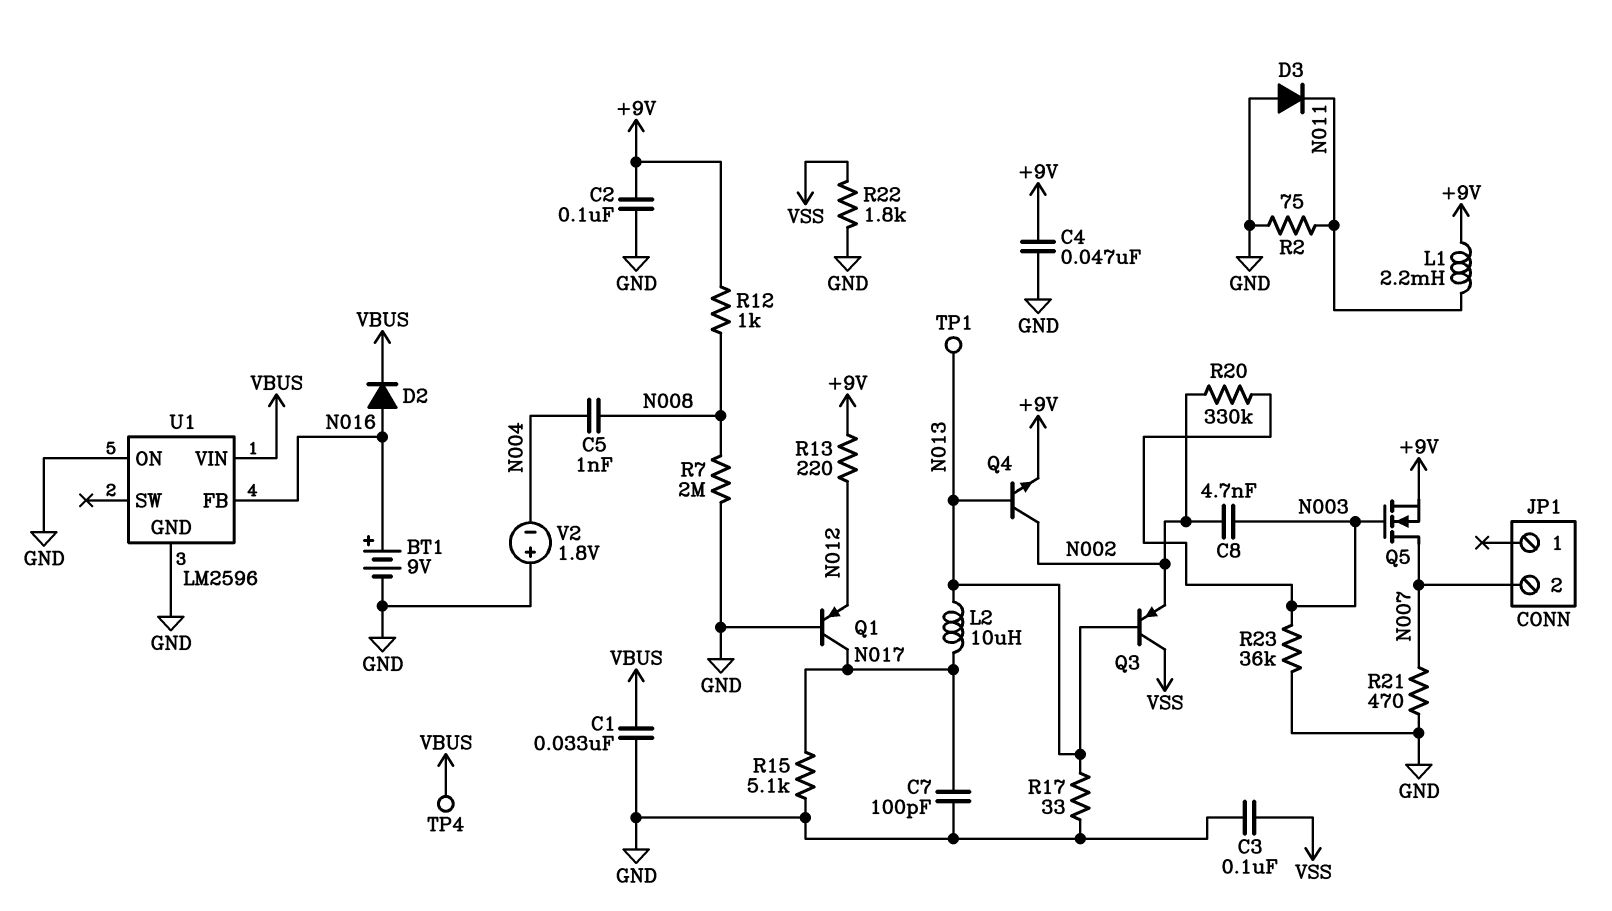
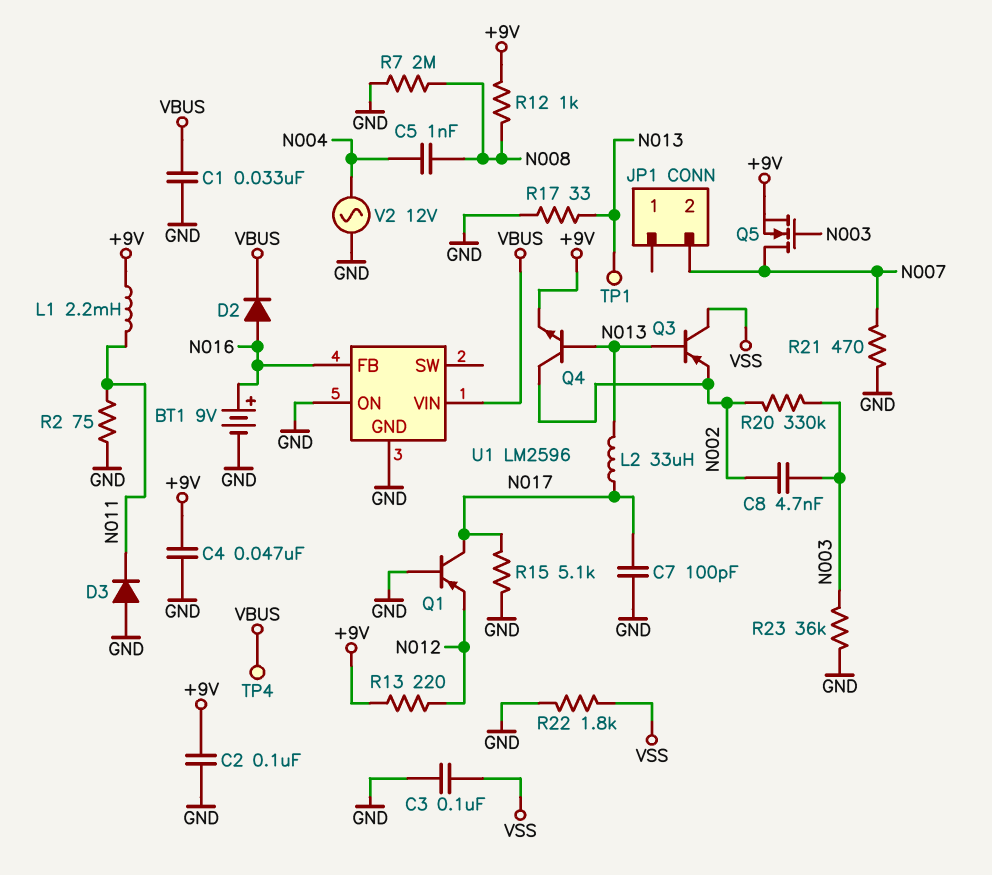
L2: 10uH (N013, N017) -> 33uH (N013, N017)
V2: 1.8V (plus GND, minus N004) -> AC 12V (GND, N004)

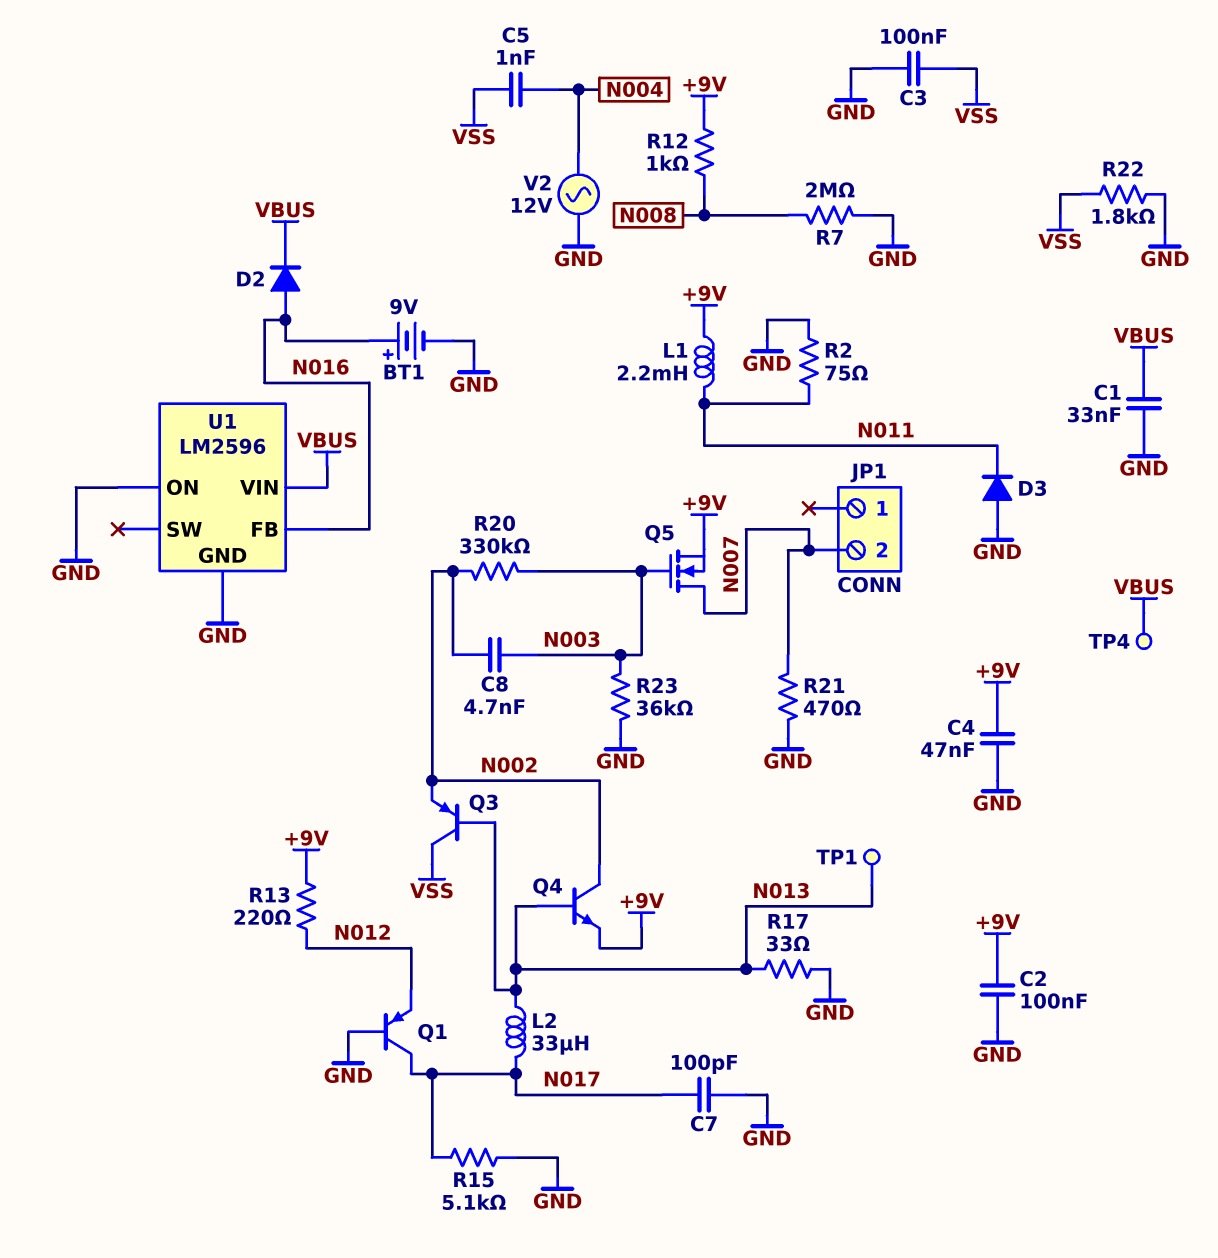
C5: 1nF (N004, N008) -> 1nF (N004, VSS)

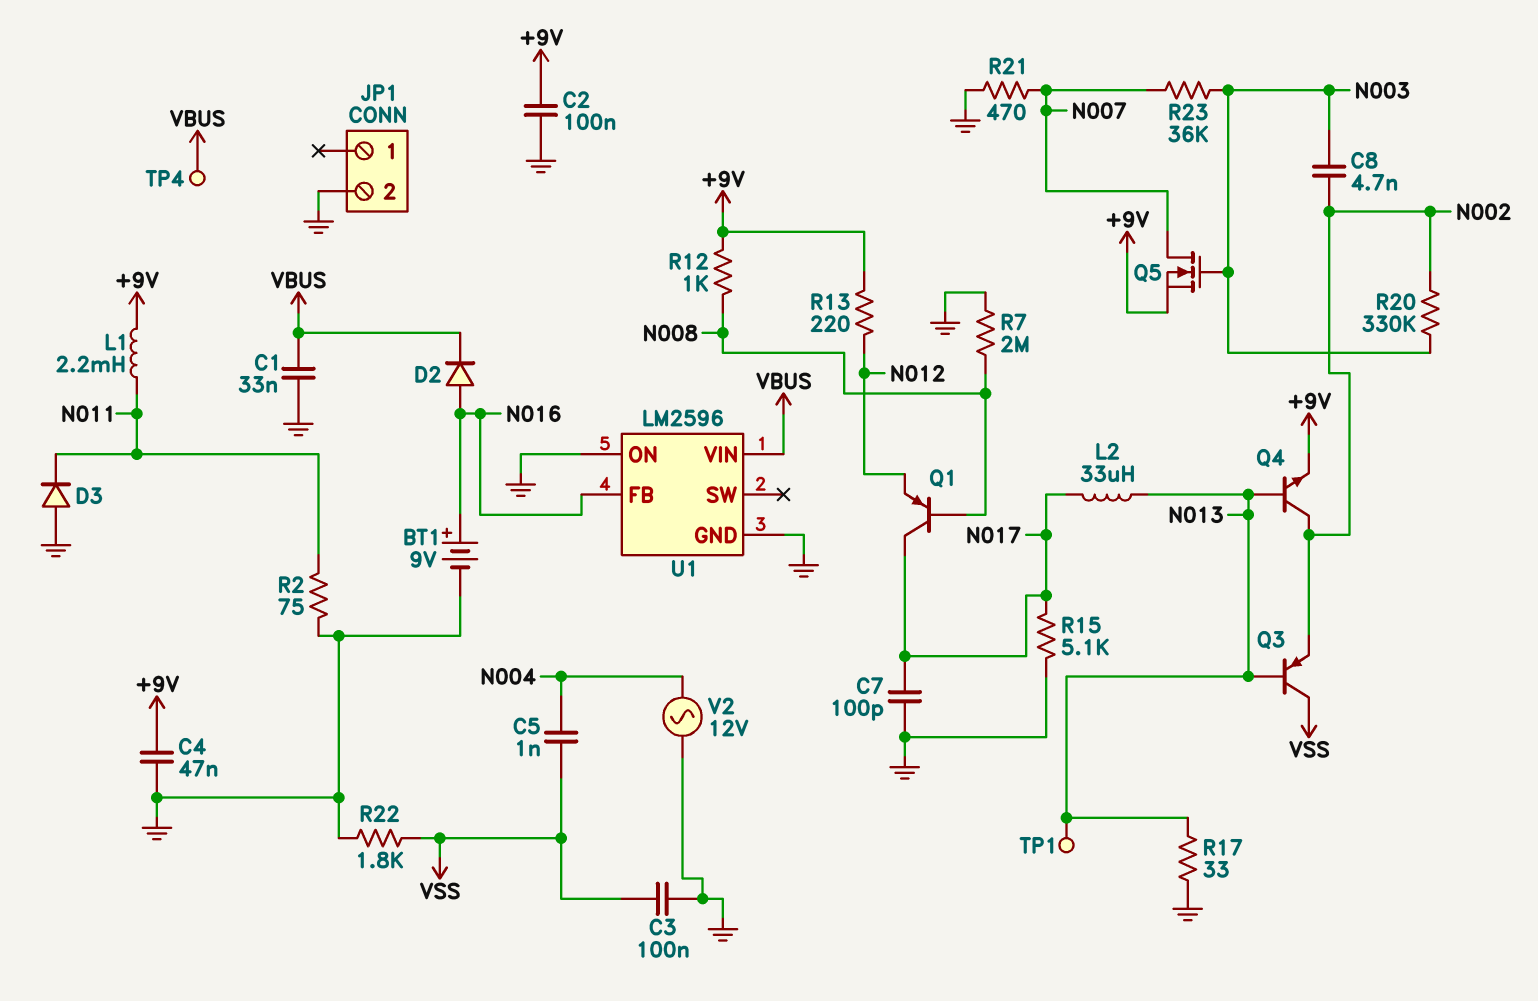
JP1 pin 2: N007 -> GND
Q1: PNP (B GND, C N017, E N012) -> PNP (B N008, C N017, E N012)
R23: 36k (GND, N003) -> 36k (N003, N007)

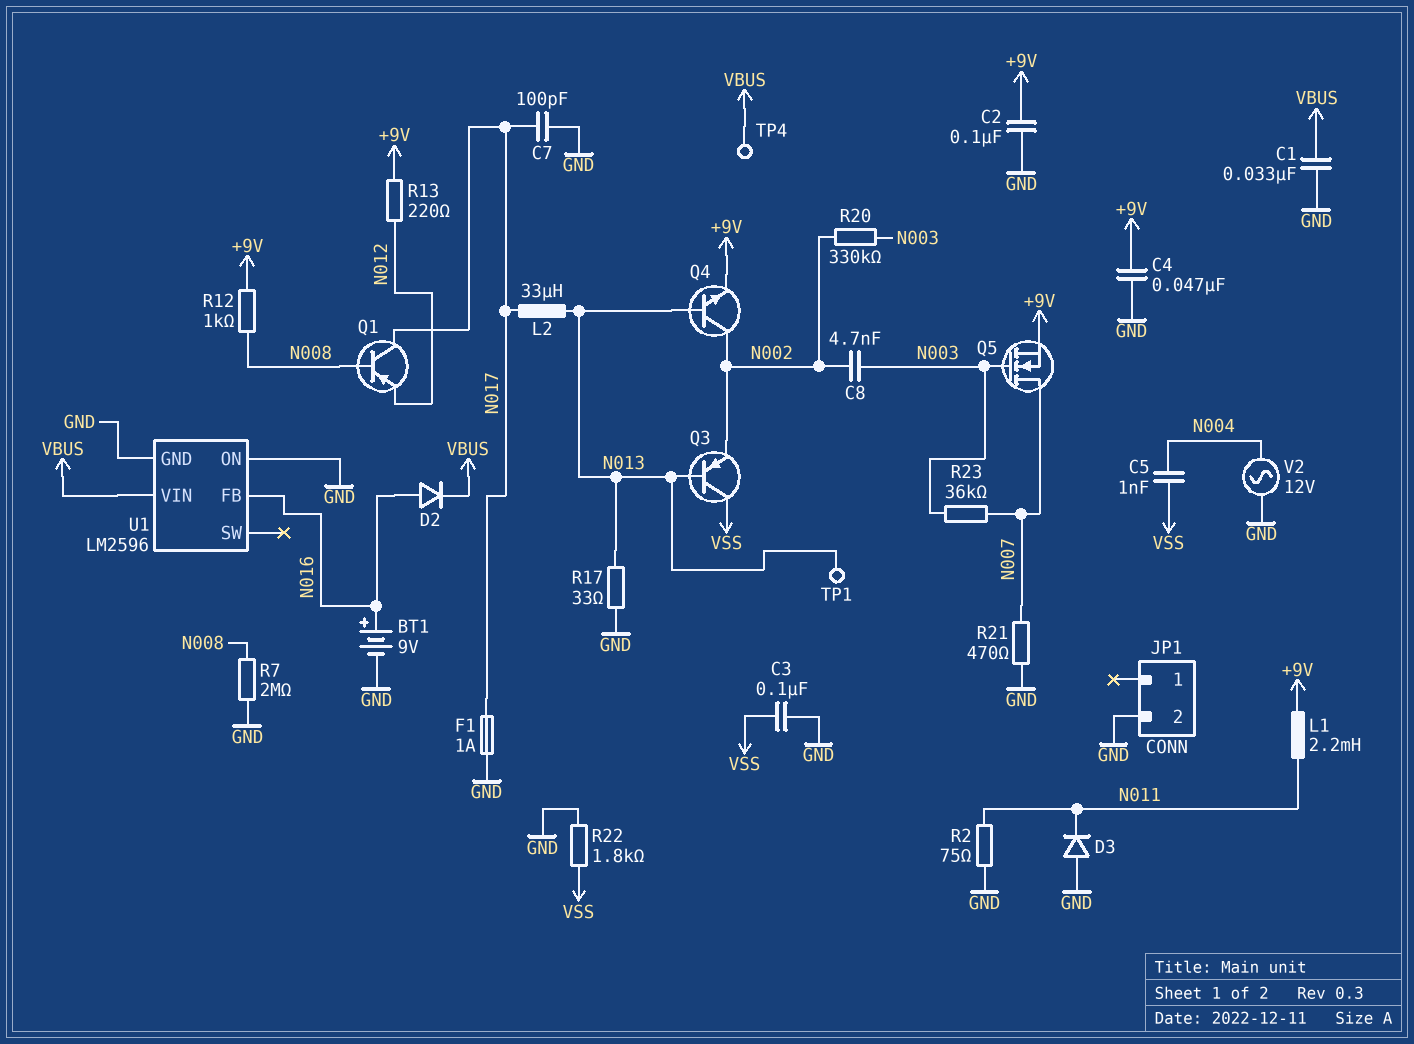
F1: none -> 1A (GND, N017)
R15: 5.1k (GND, N017) -> none

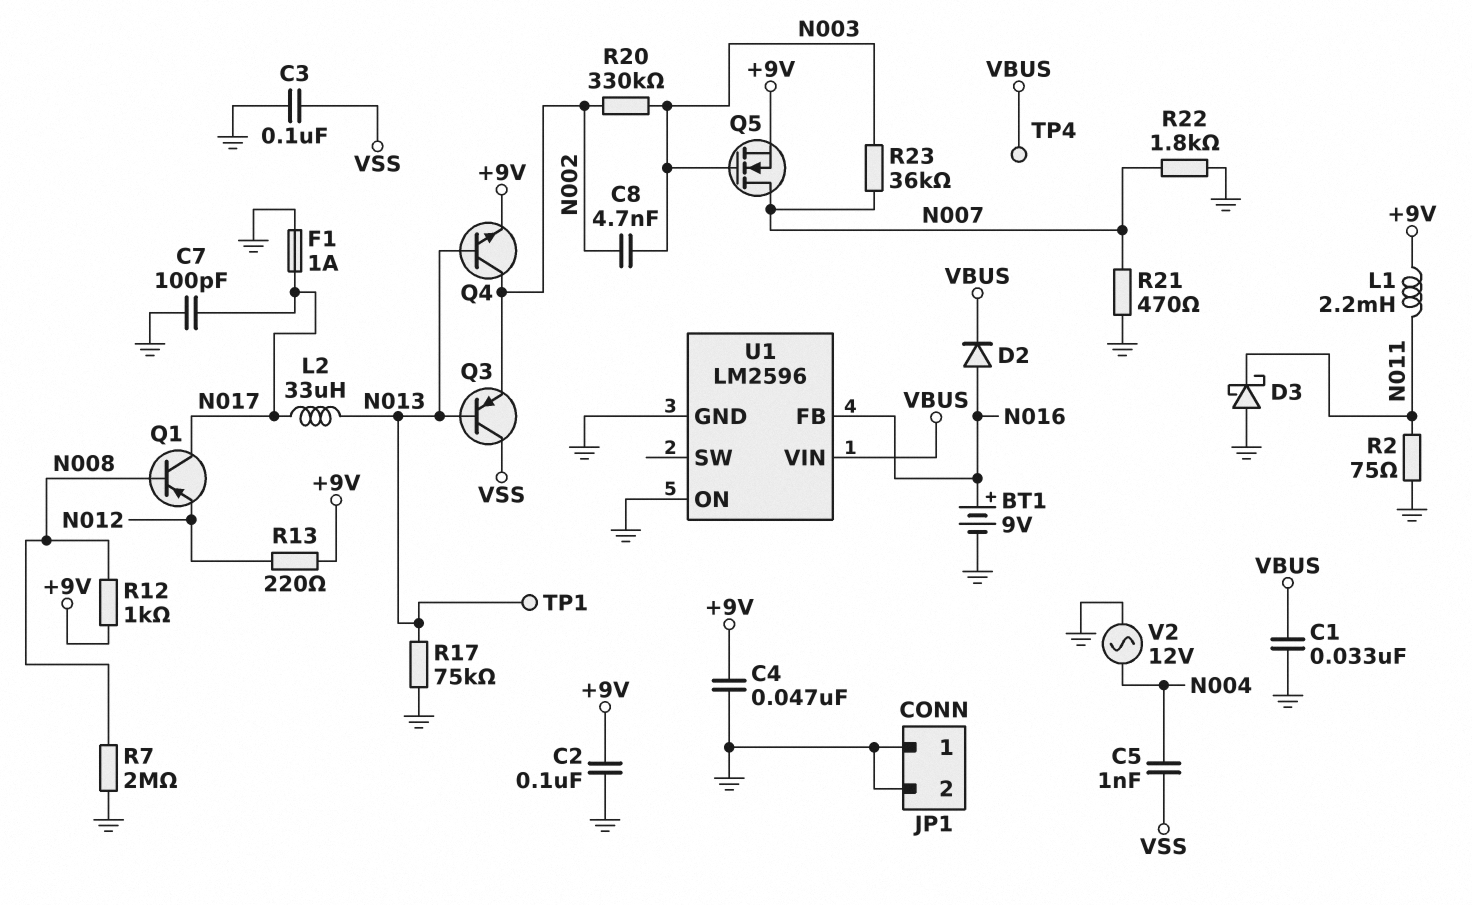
D3: diode (A GND, K N011) -> schottky (A GND, K N011)
JP1 pin 1: none -> GND
R17: 33 (GND, N013) -> 75k (GND, N013)
R22: 1.8k (GND, VSS) -> 1.8k (GND, N007)

